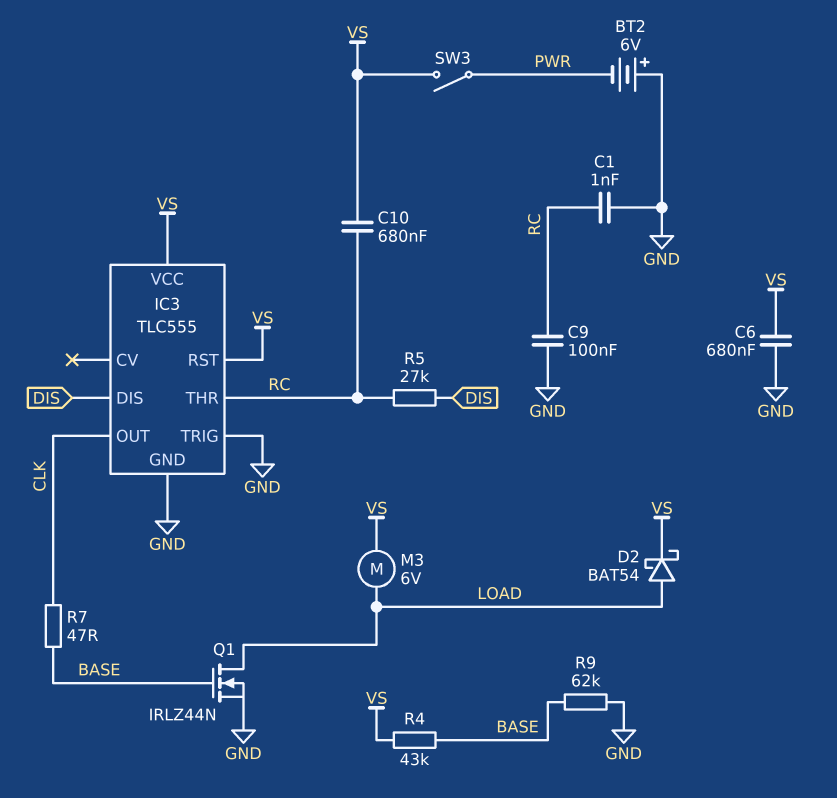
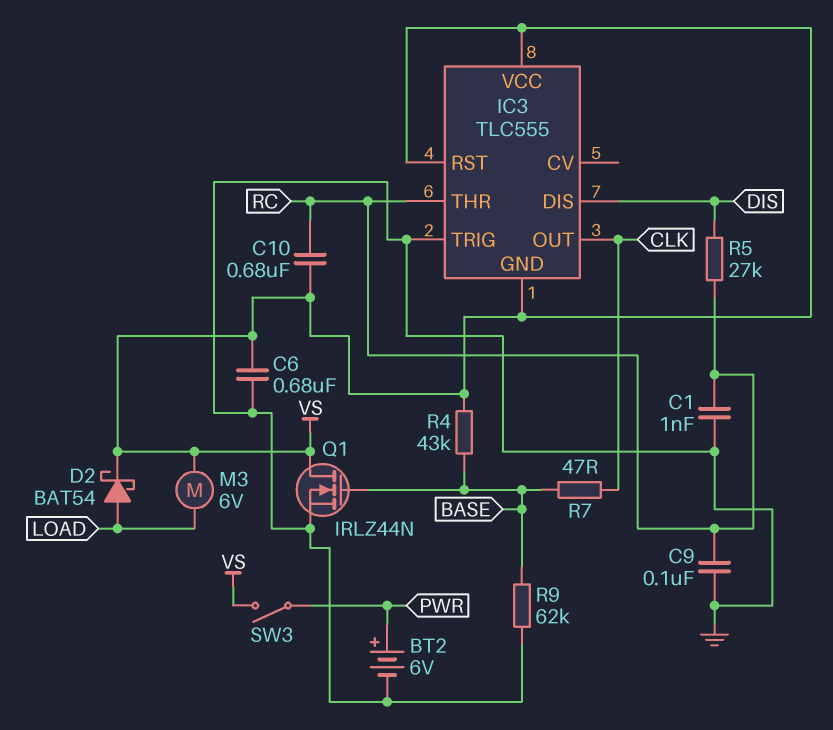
BT2: 6V (plus GND, minus PWR) -> 6V (plus PWR, minus GND)
IC3 pin GND: GND -> VS
Q1: NMOS IRLZ44N (G BASE, D LOAD, S GND) -> NMOS IRLZ44N (G BASE, D VS, S GND)

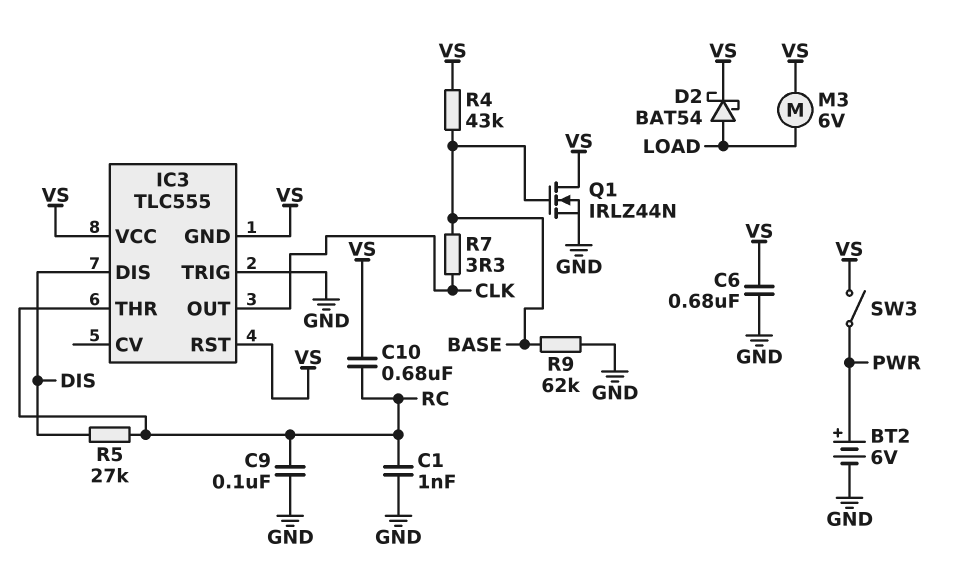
R7: 47 (BASE, CLK) -> 3.3 (BASE, CLK)

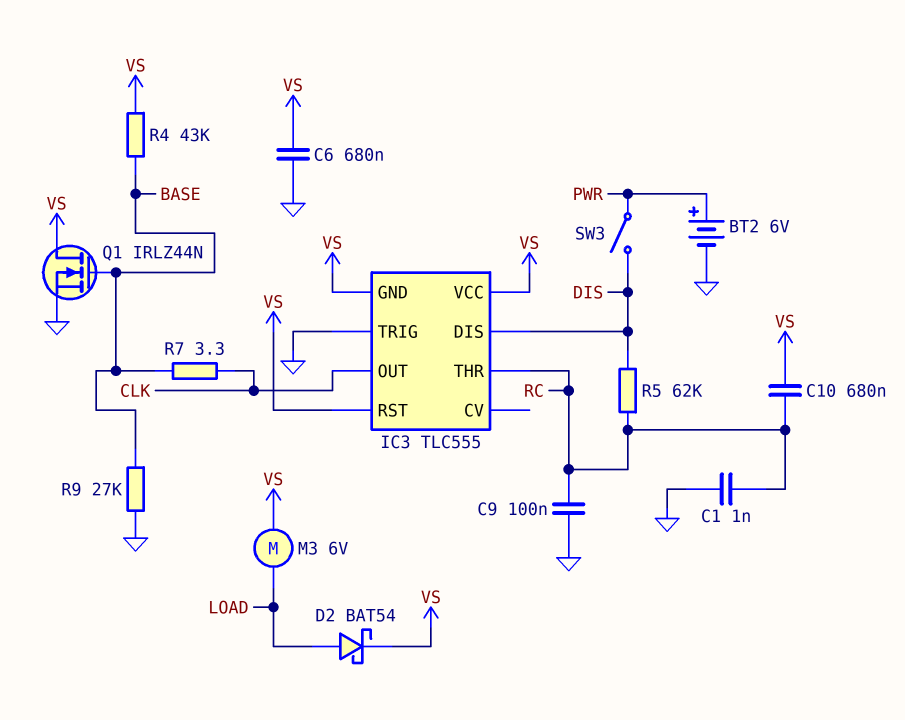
R5: 27k (DIS, RC) -> 62k (DIS, RC)
R9: 62k (BASE, GND) -> 27k (BASE, GND)
SW3: switch (PWR, VS) -> switch (DIS, PWR)

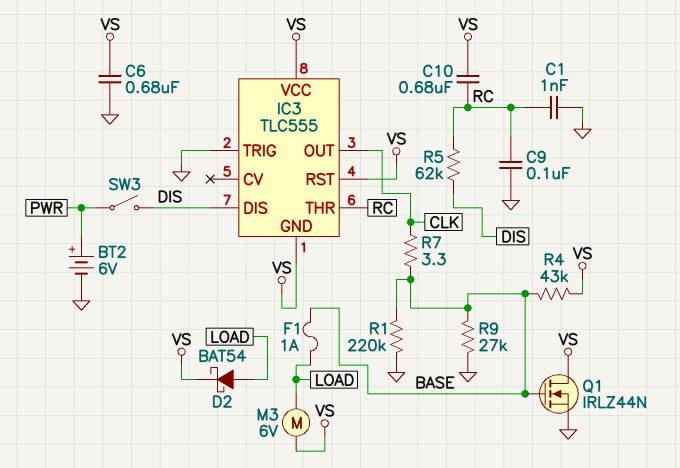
F1: none -> 1A (BASE, LOAD)
R1: none -> 220k (BASE, GND)

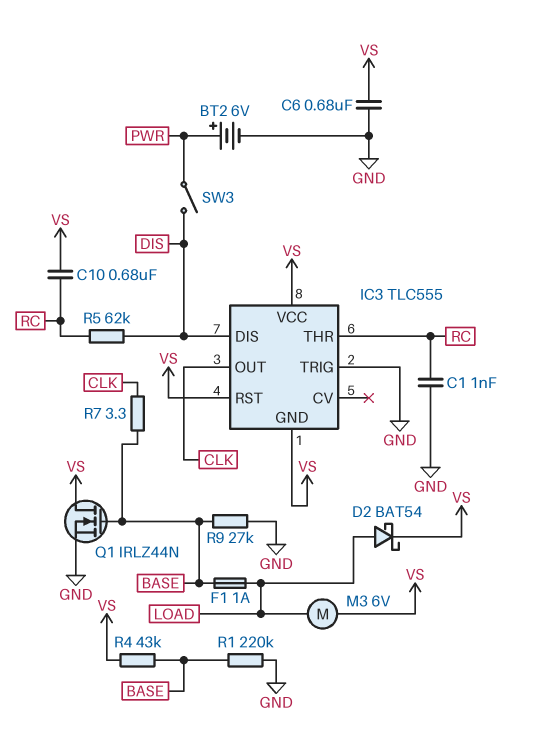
C9: 100nF (GND, RC) -> none

